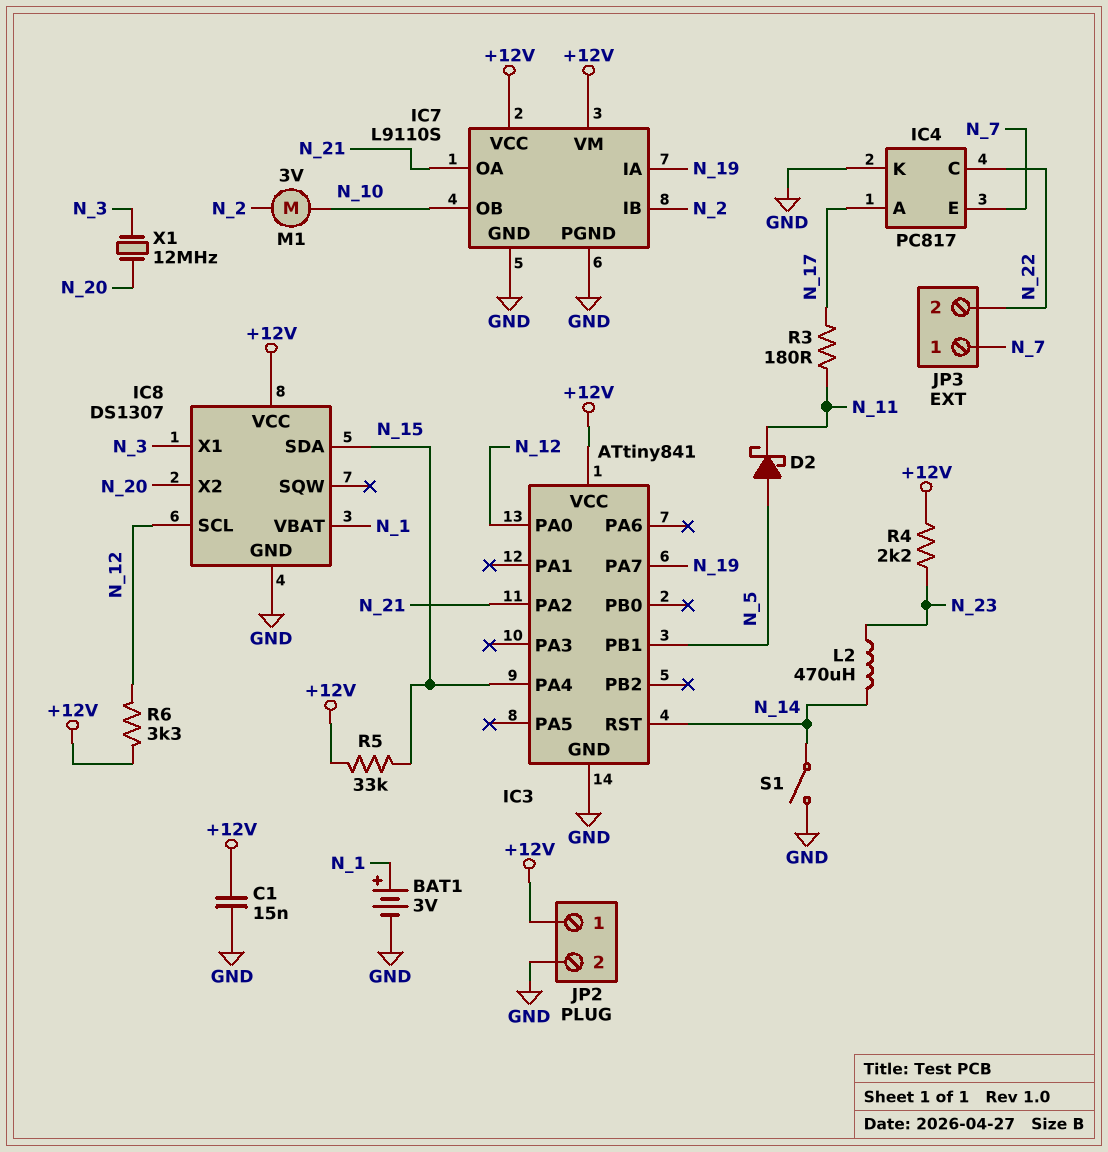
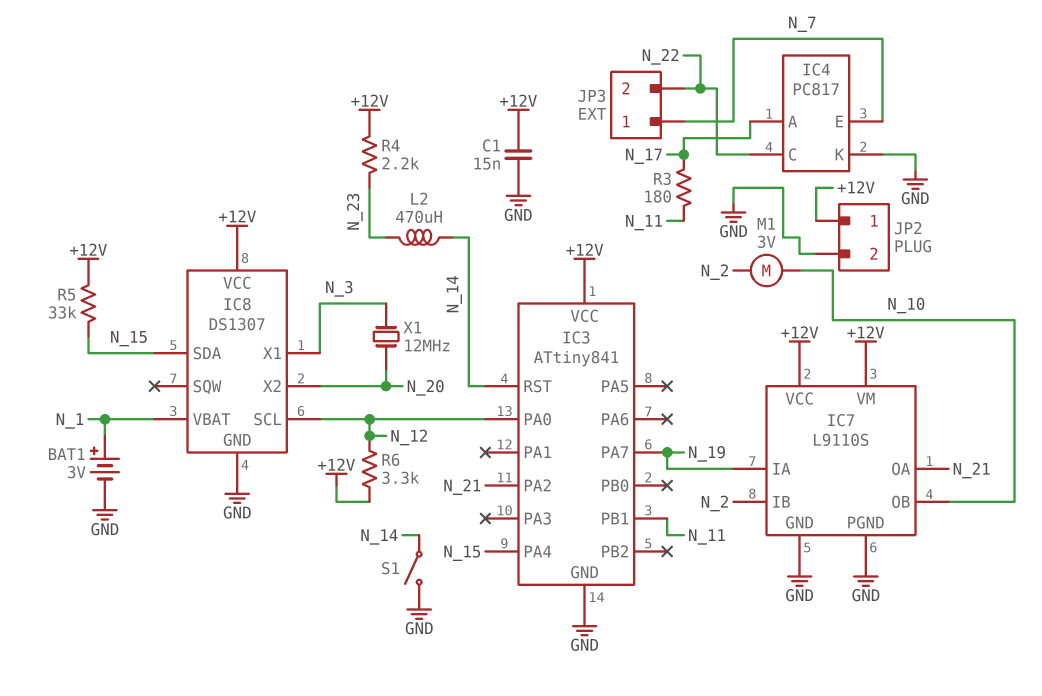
D2: schottky (A N_5, K N_11) -> none
IC3 pin PB1: N_5 -> N_11

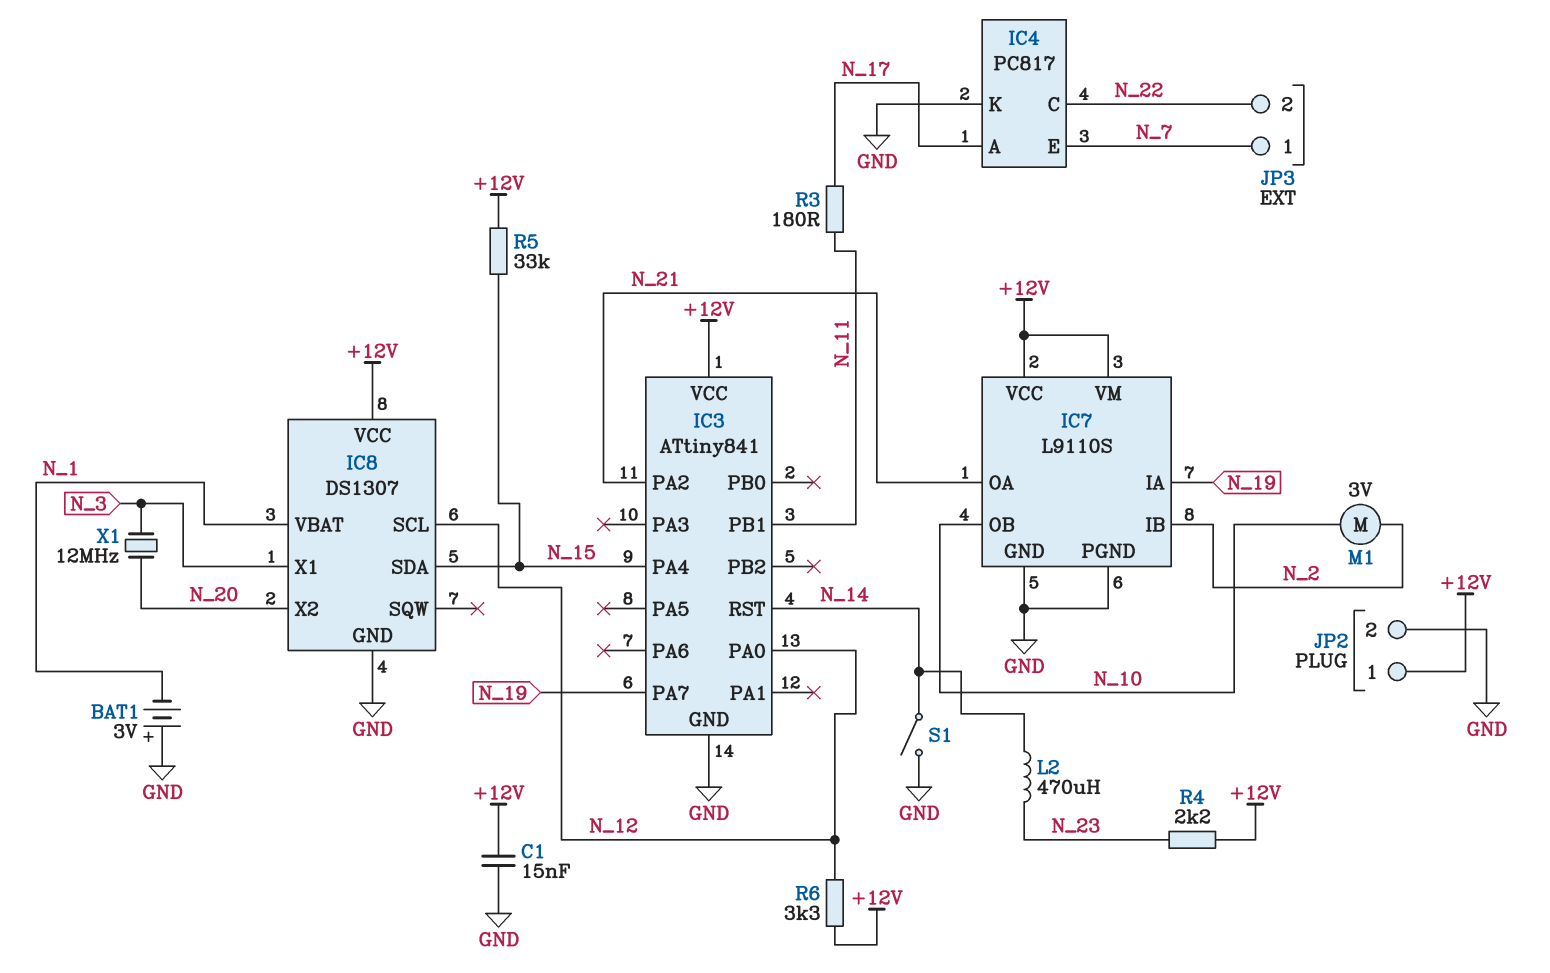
BAT1: 3V (plus N_1, minus GND) -> 3V (plus GND, minus N_1)

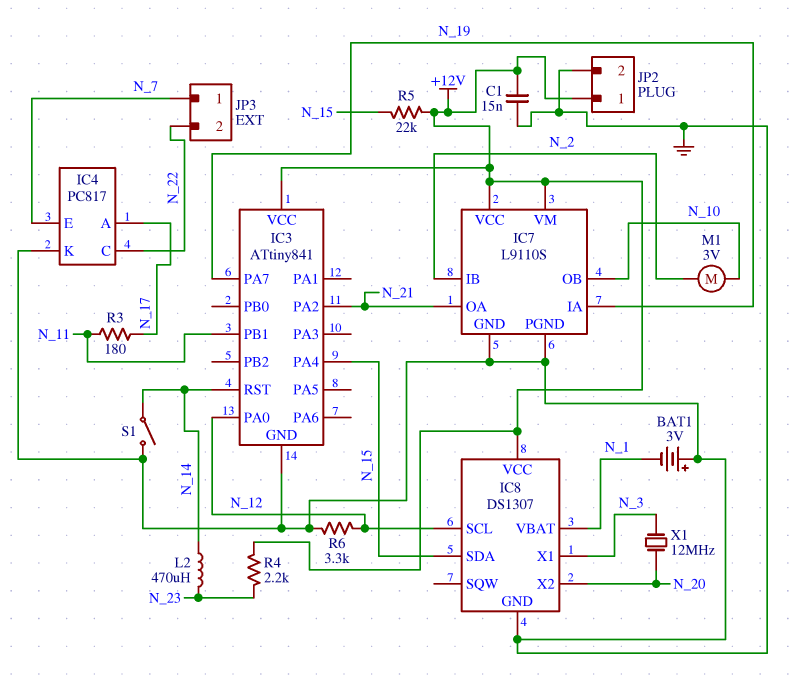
R5: 33k (+12V, N_15) -> 22k (+12V, N_15)
R6: 3.3k (+12V, N_12) -> 3.3k (GND, N_12)

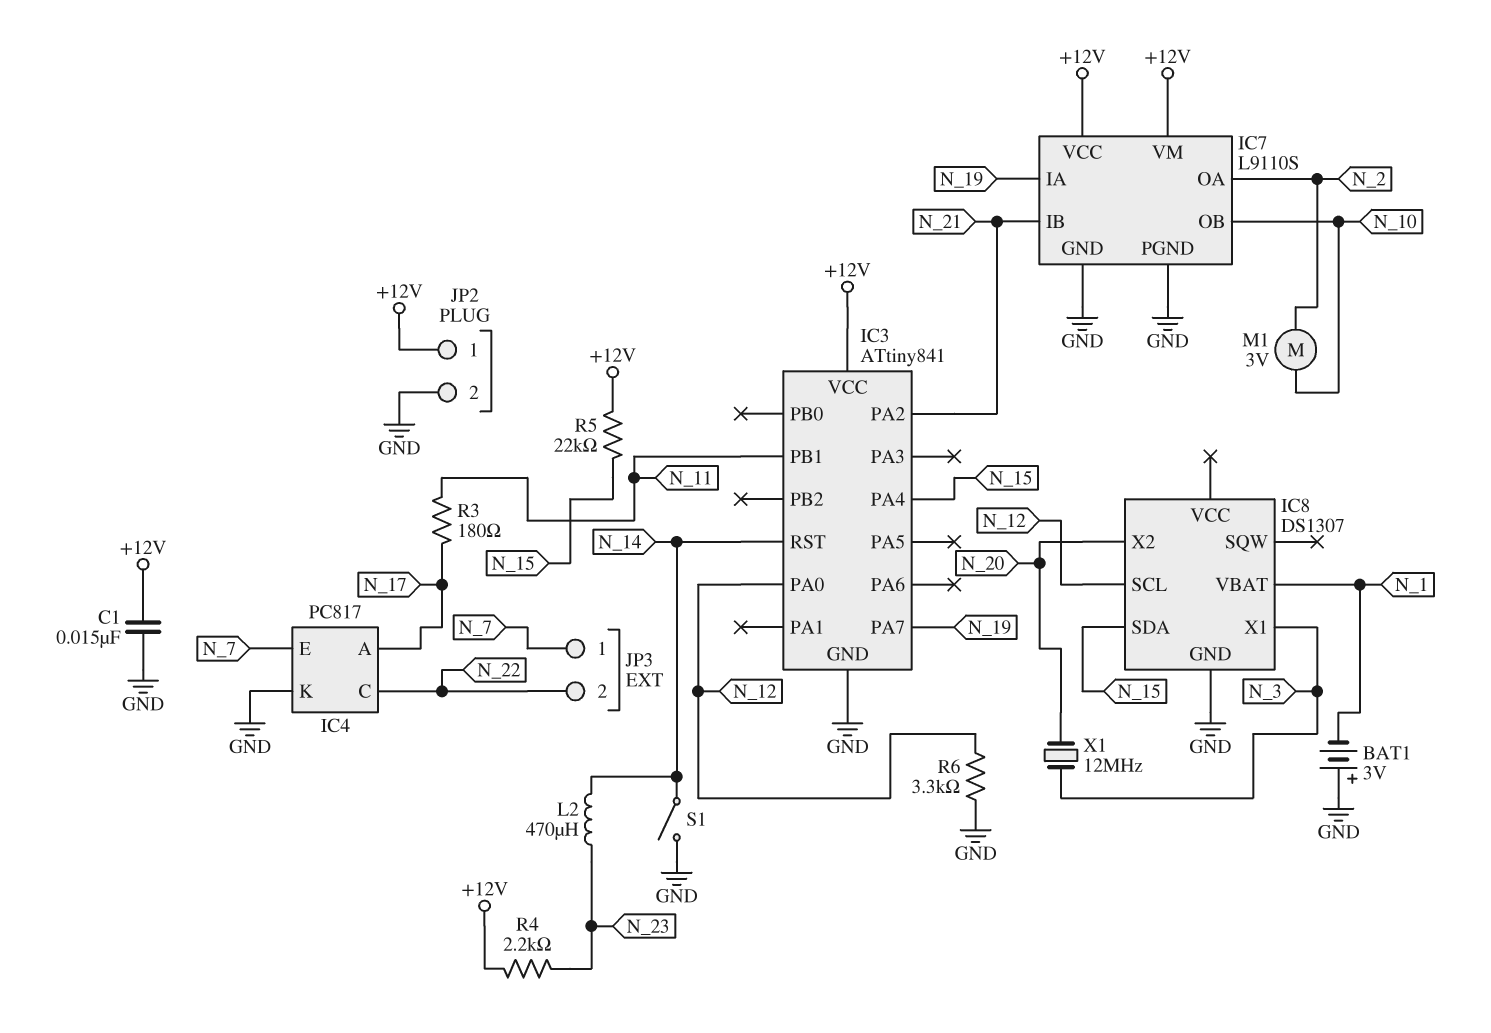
IC7 pin IB: N_2 -> N_21
IC7 pin OA: N_21 -> N_2
IC8 pin VCC: +12V -> none

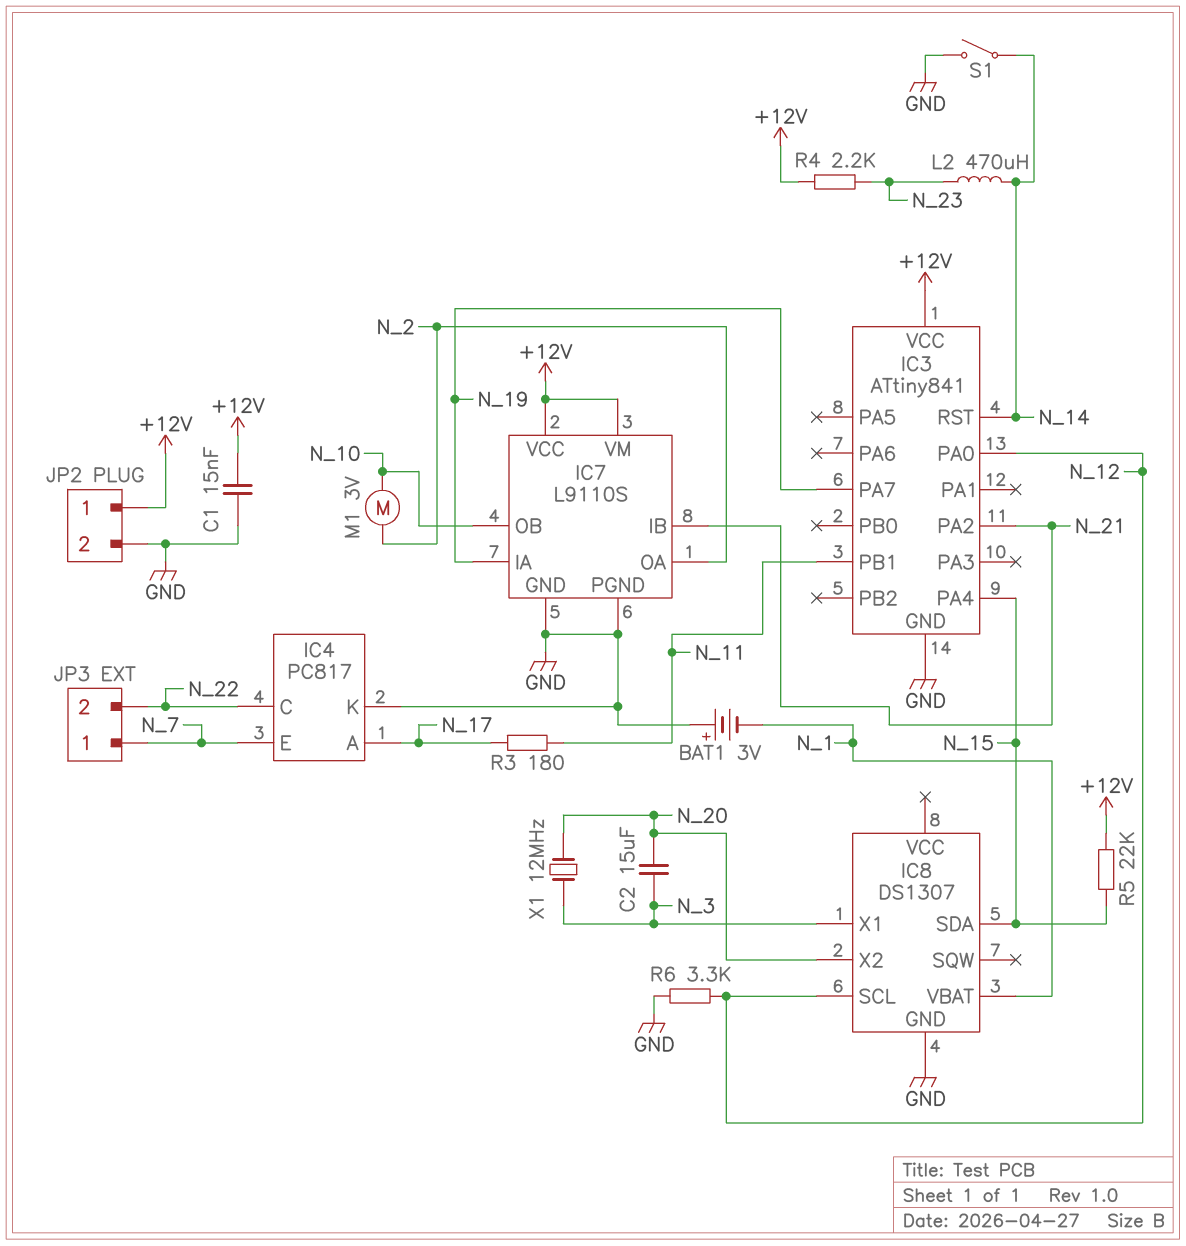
C2: none -> 15uF (N_3, N_20)

